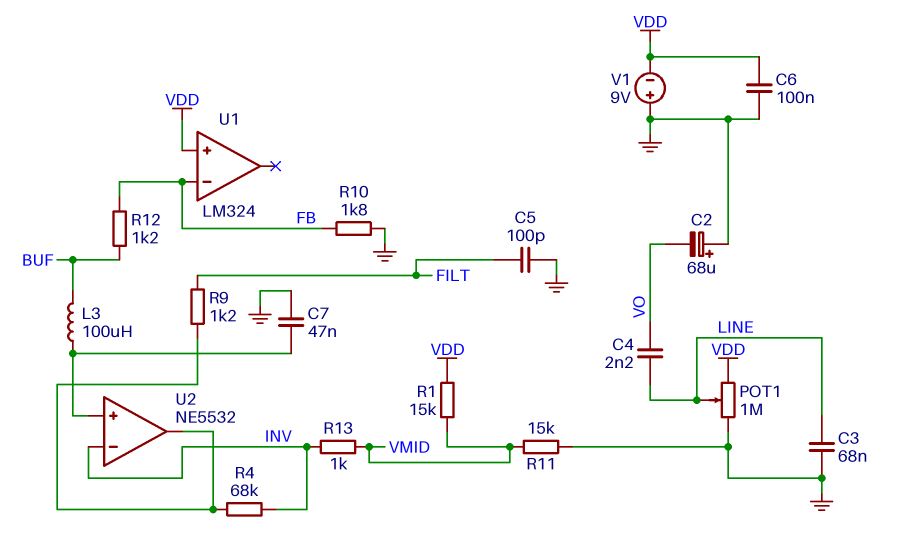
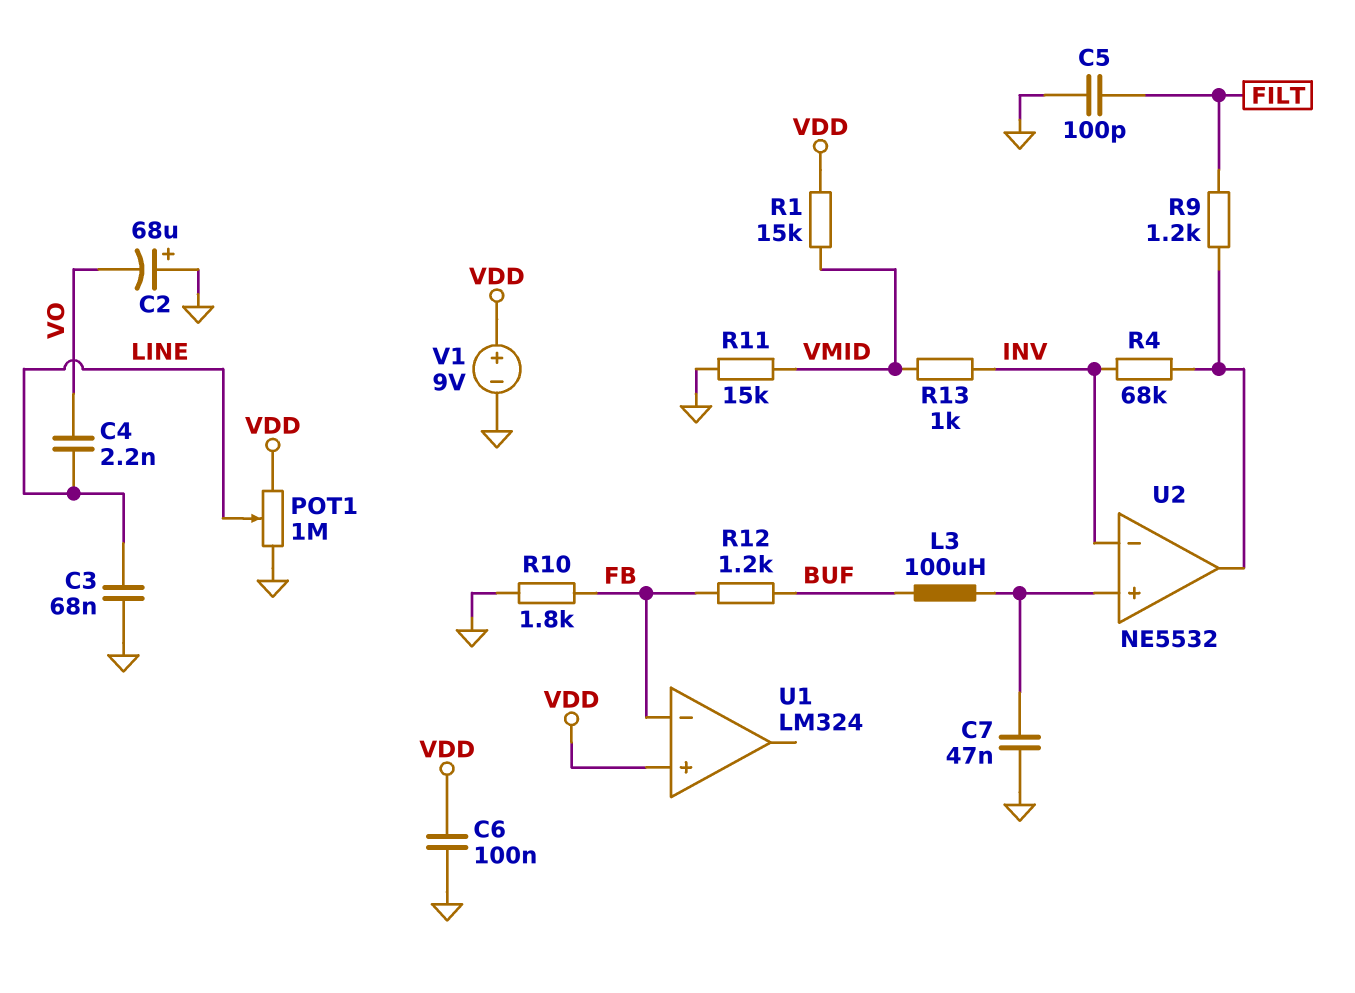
V1: 9V (plus GND, minus VDD) -> 9V (plus VDD, minus GND)

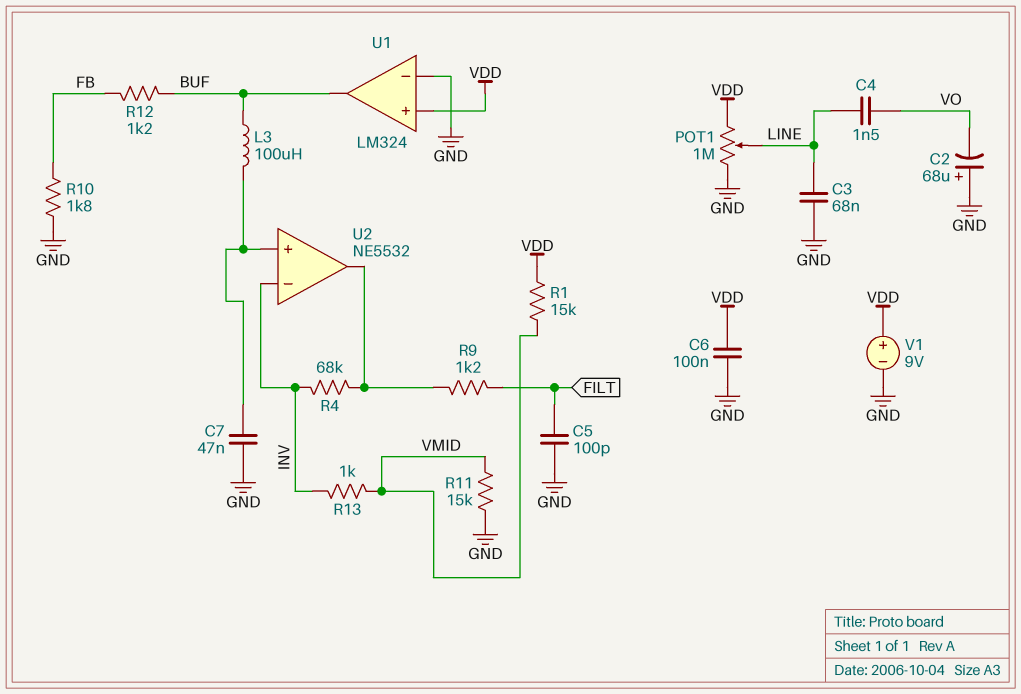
C4: 2.2nF (LINE, VO) -> 1.5nF (LINE, VO)
U1 pin in-: FB -> GND
U1 pin out: none -> BUF

